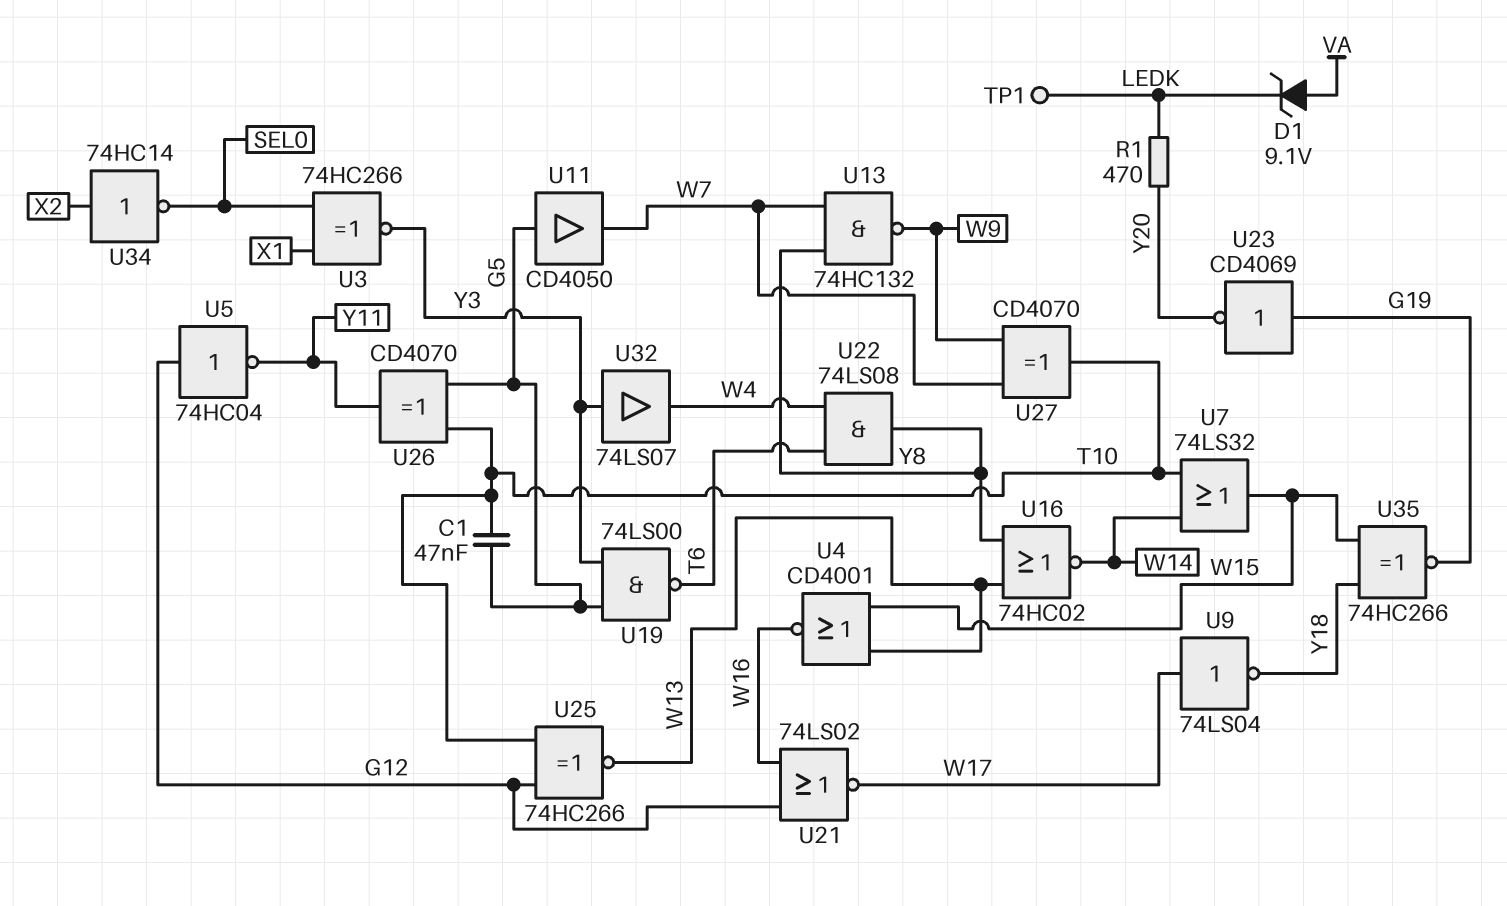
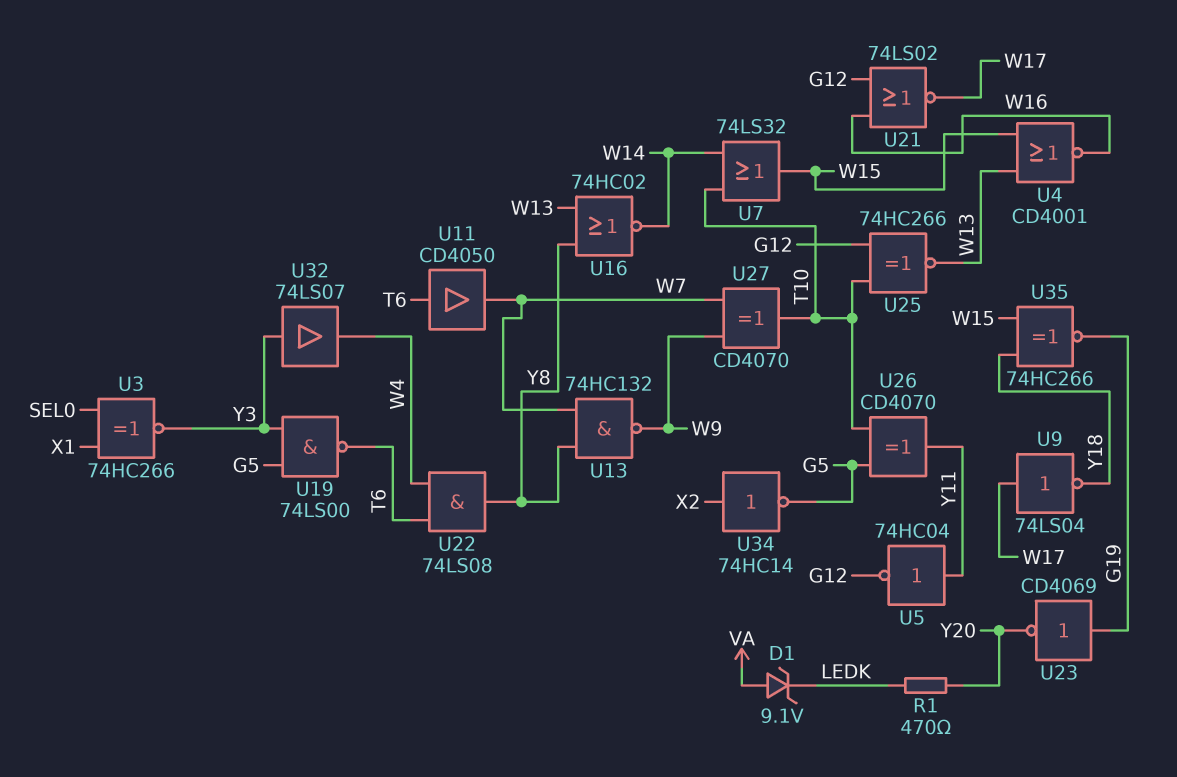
C1: 47nF (G5, T10) -> none
TP1: test point (LEDK) -> none
U5: NOT 74HC04 (in G12, out Y11) -> NOT 74HC04 (in Y11, out G12)
U11: buffer CD4050 (in G5, out W7) -> buffer CD4050 (in T6, out W7)
U34: NOT 74HC14 (in X2, out SEL0) -> NOT 74HC14 (in X2, out G5)

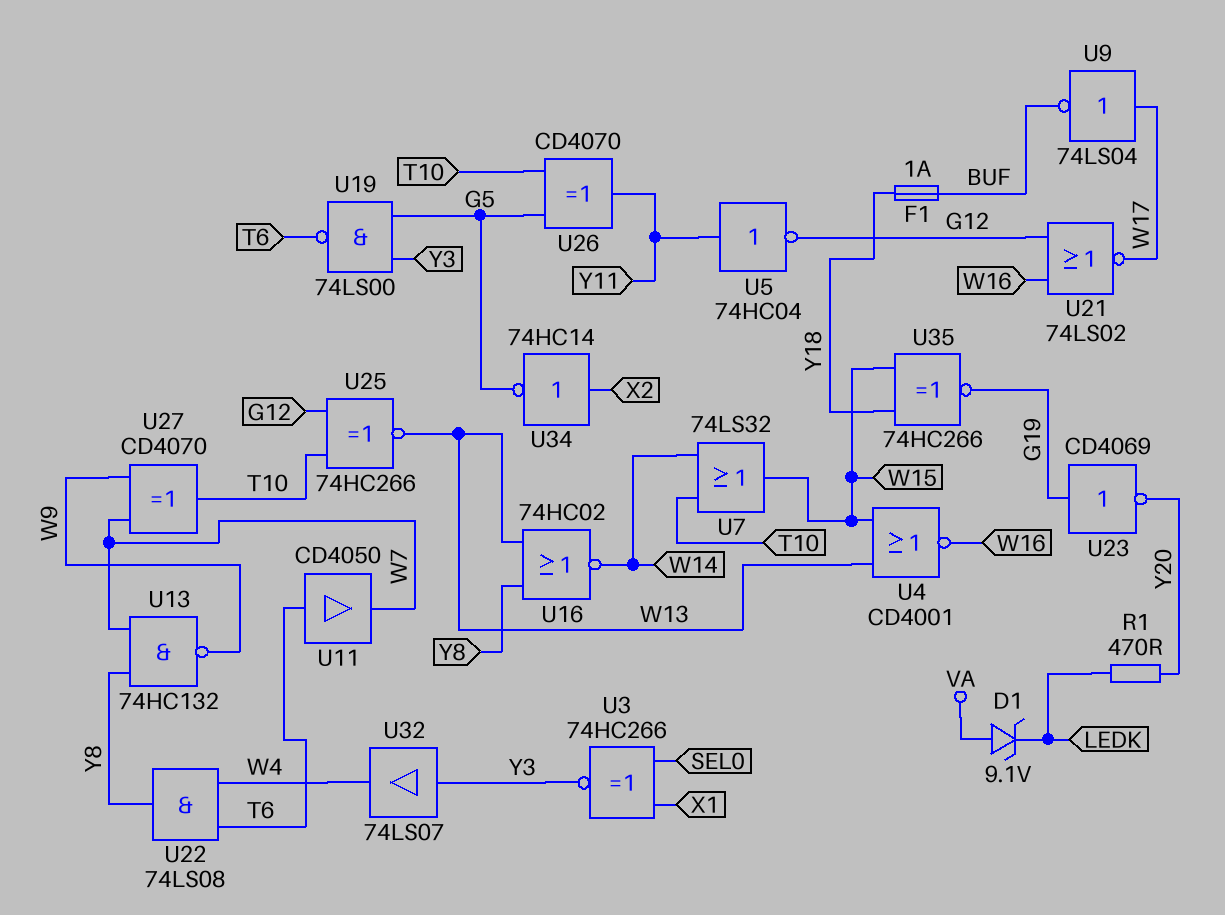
F1: none -> 1A (BUF, Y18)
U9: NOT 74LS04 (in W17, out Y18) -> NOT 74LS04 (in W17, out BUF)

